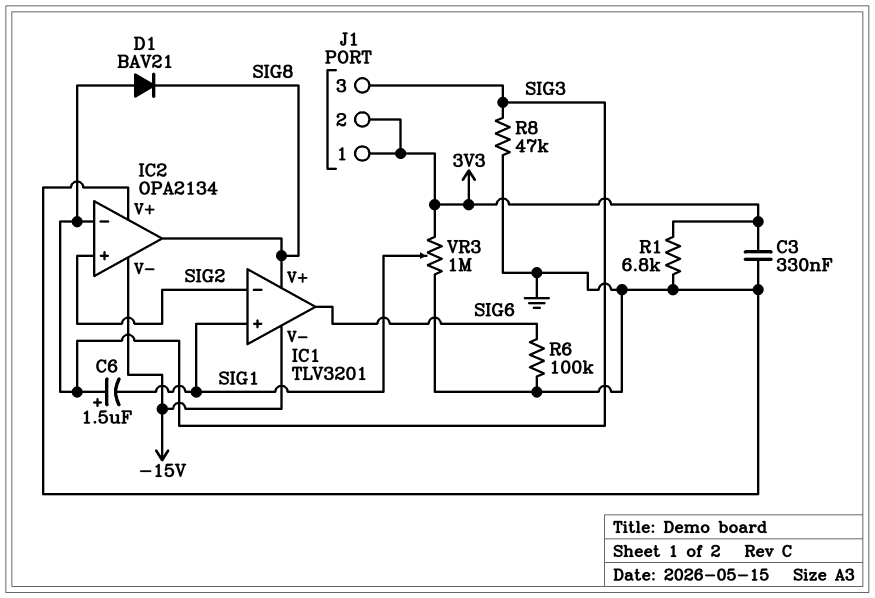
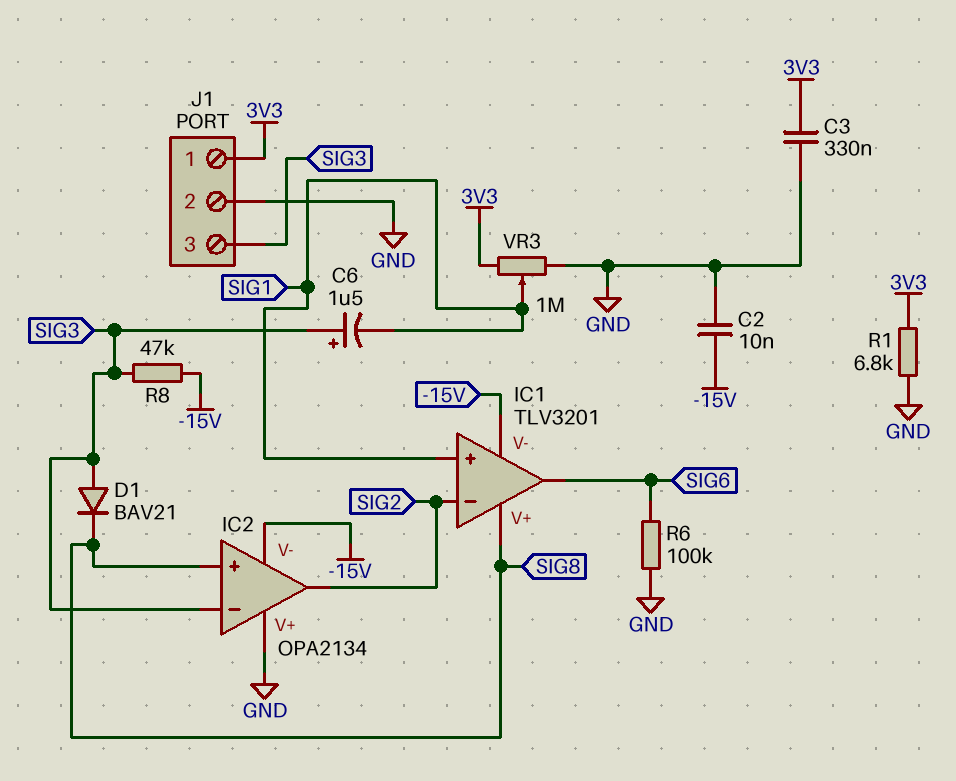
C2: none -> 10nF (-15V, GND)
IC2 pin in+: SIG2 -> SIG8
IC2 pin out: SIG8 -> SIG2
J1 pin 2: 3V3 -> GND
R8: 47k (GND, SIG3) -> 47k (-15V, SIG3)

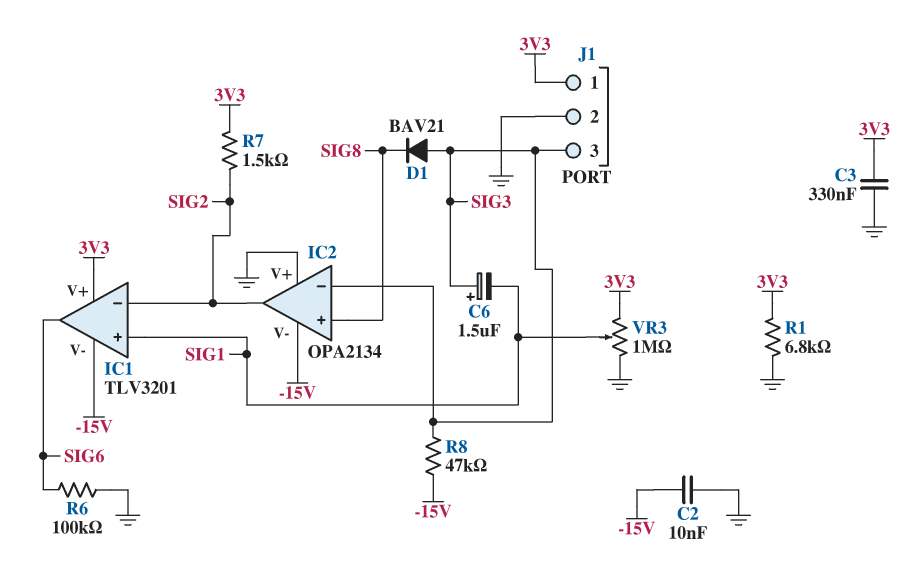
IC1 pin V+: SIG8 -> 3V3
R7: none -> 1.5k (3V3, SIG2)

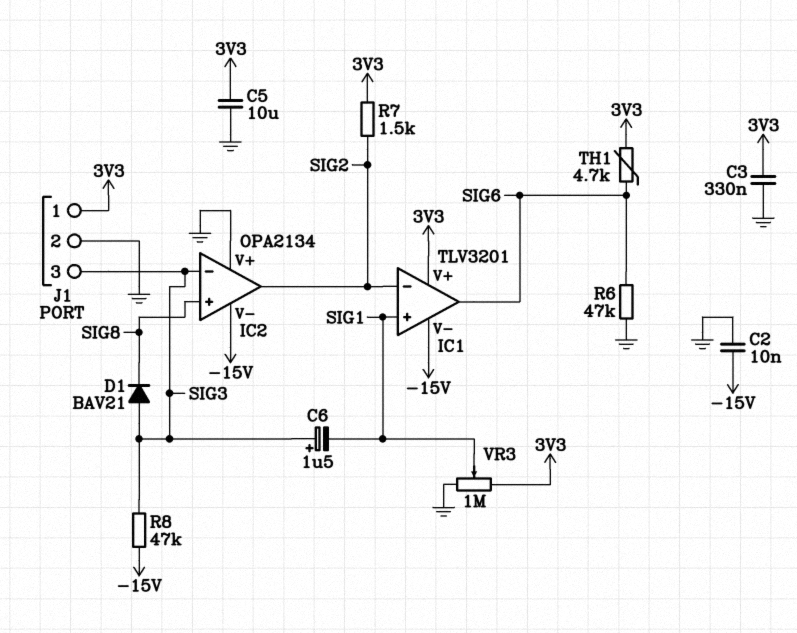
C5: none -> 10uF (3V3, GND)
R1: 6.8k (3V3, GND) -> none
R6: 100k (GND, SIG6) -> 47k (GND, SIG6)
TH1: none -> 4.7k (3V3, SIG6)

